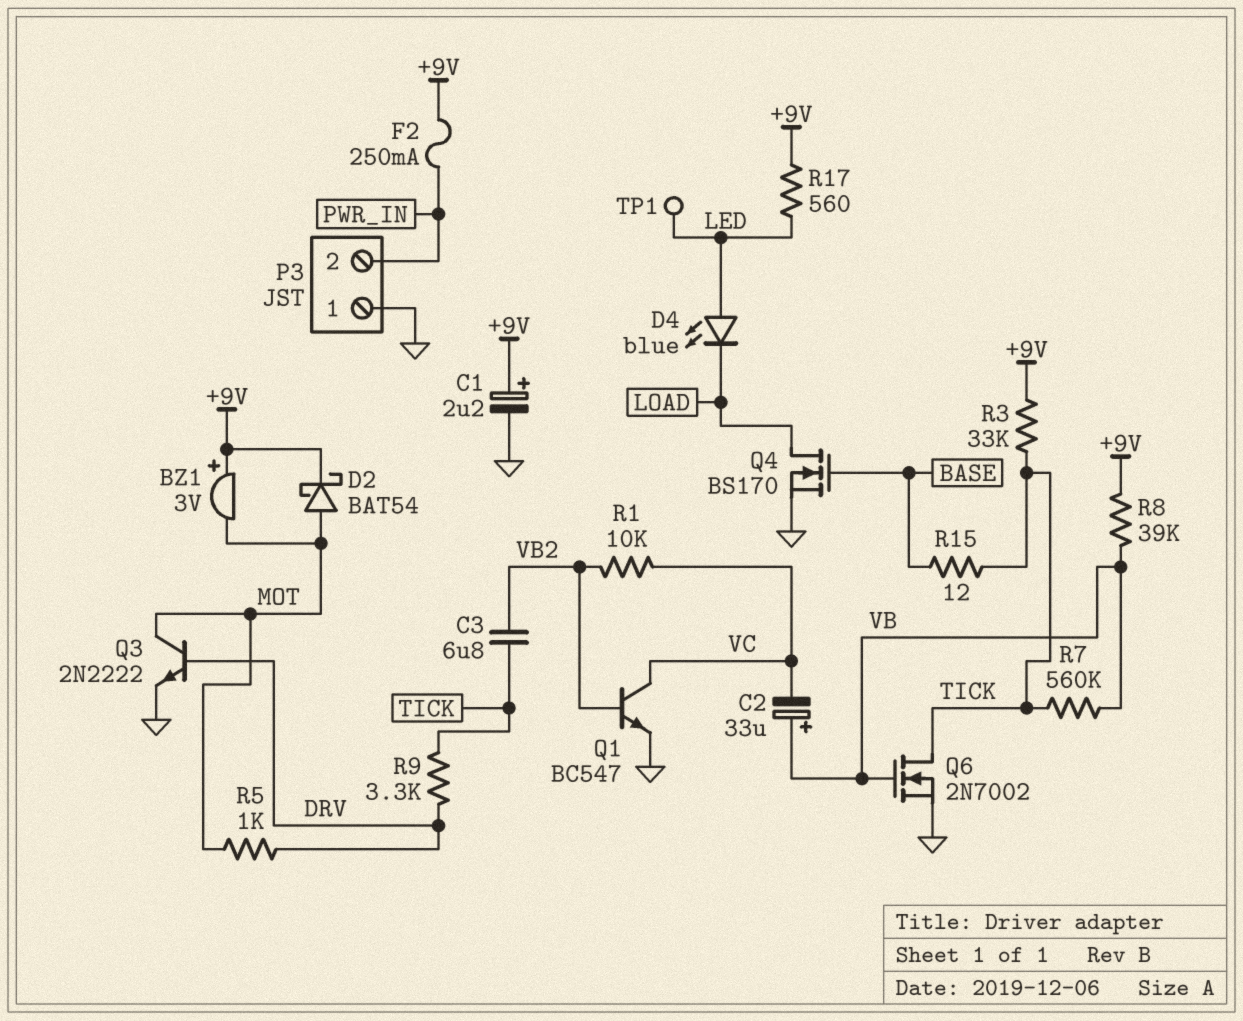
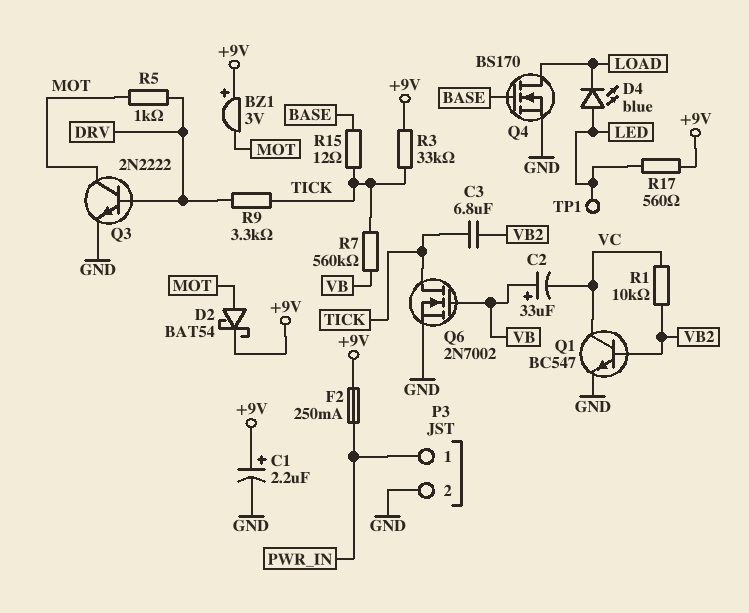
P3 pin 1: GND -> PWR_IN
P3 pin 2: PWR_IN -> GND
R8: 39k (+9V, VB) -> none

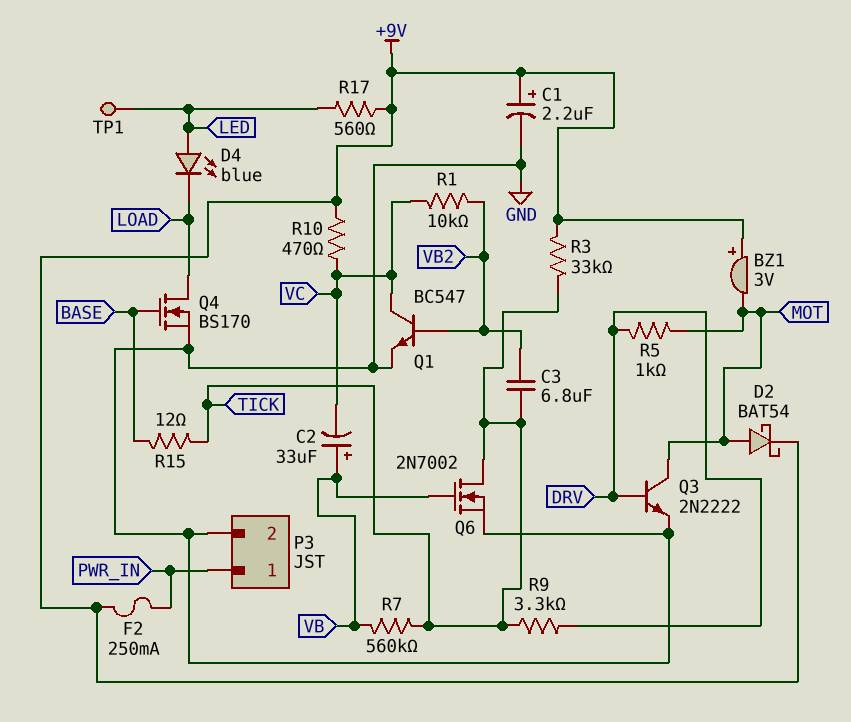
R10: none -> 470 (+9V, VC)

